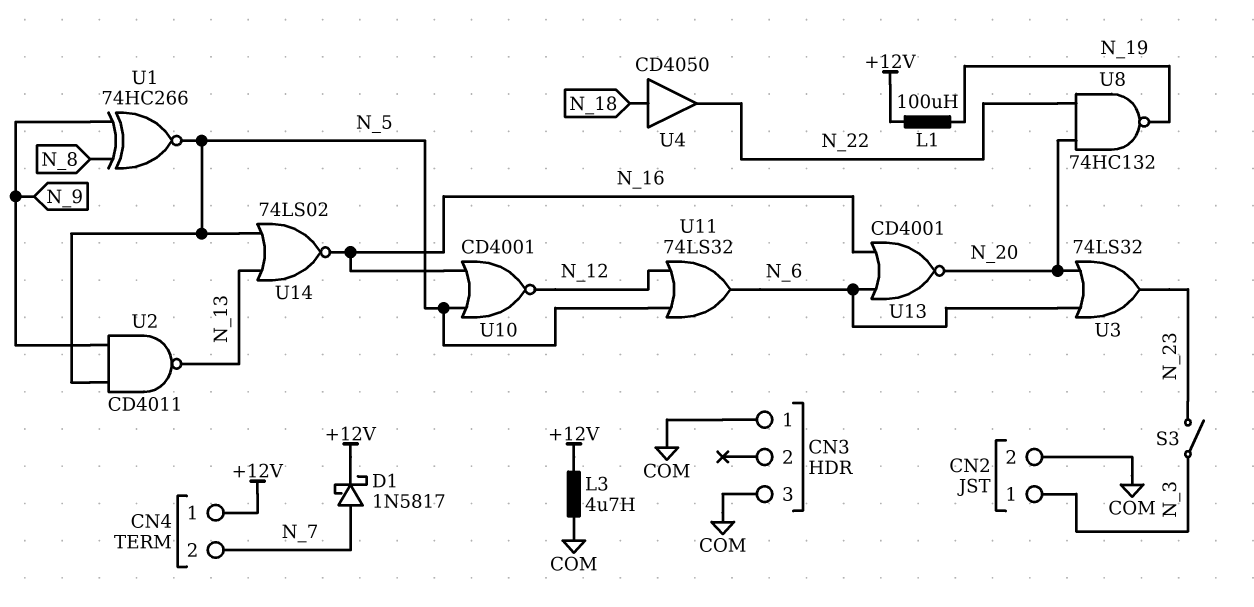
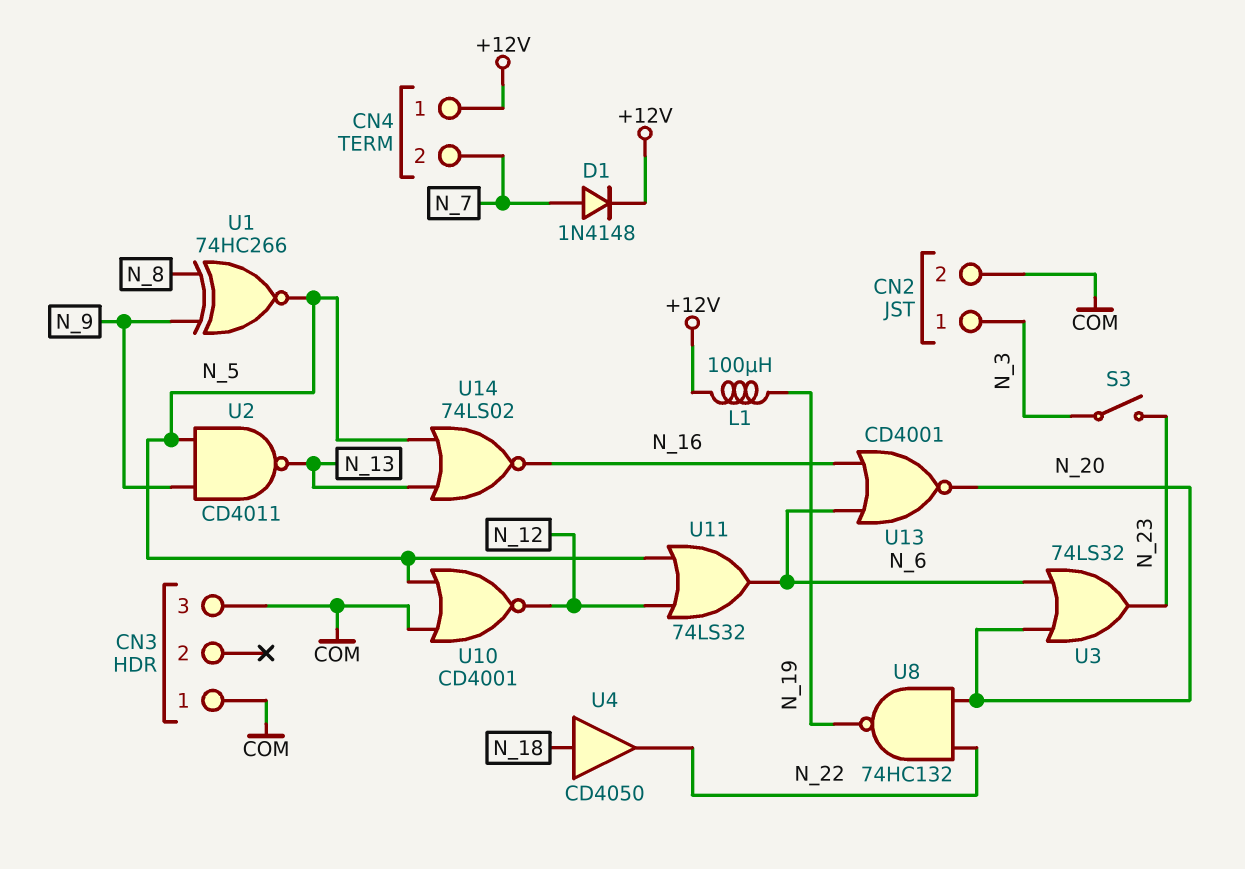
D1: schottky 1N5817 (A N_7, K +12V) -> diode 1N4148 (A N_7, K +12V)
L3: 4.7uH (+12V, COM) -> none
U10: NOR CD4001 (in N_5, in N_16, out N_12) -> NOR CD4001 (in COM, in N_5, out N_12)

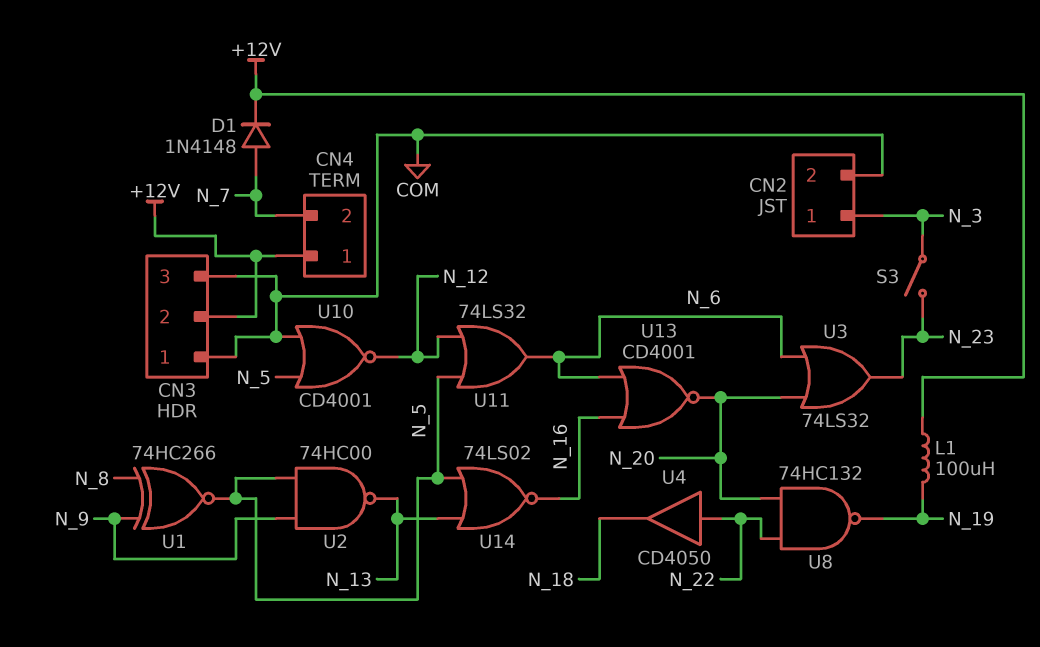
CN3 pin 2: none -> +12V
U2: NAND CD4011 (in N_5, in N_9, out N_13) -> NAND 74HC00 (in N_5, in N_9, out N_13)
U4: buffer CD4050 (in N_18, out N_22) -> buffer CD4050 (in N_22, out N_18)

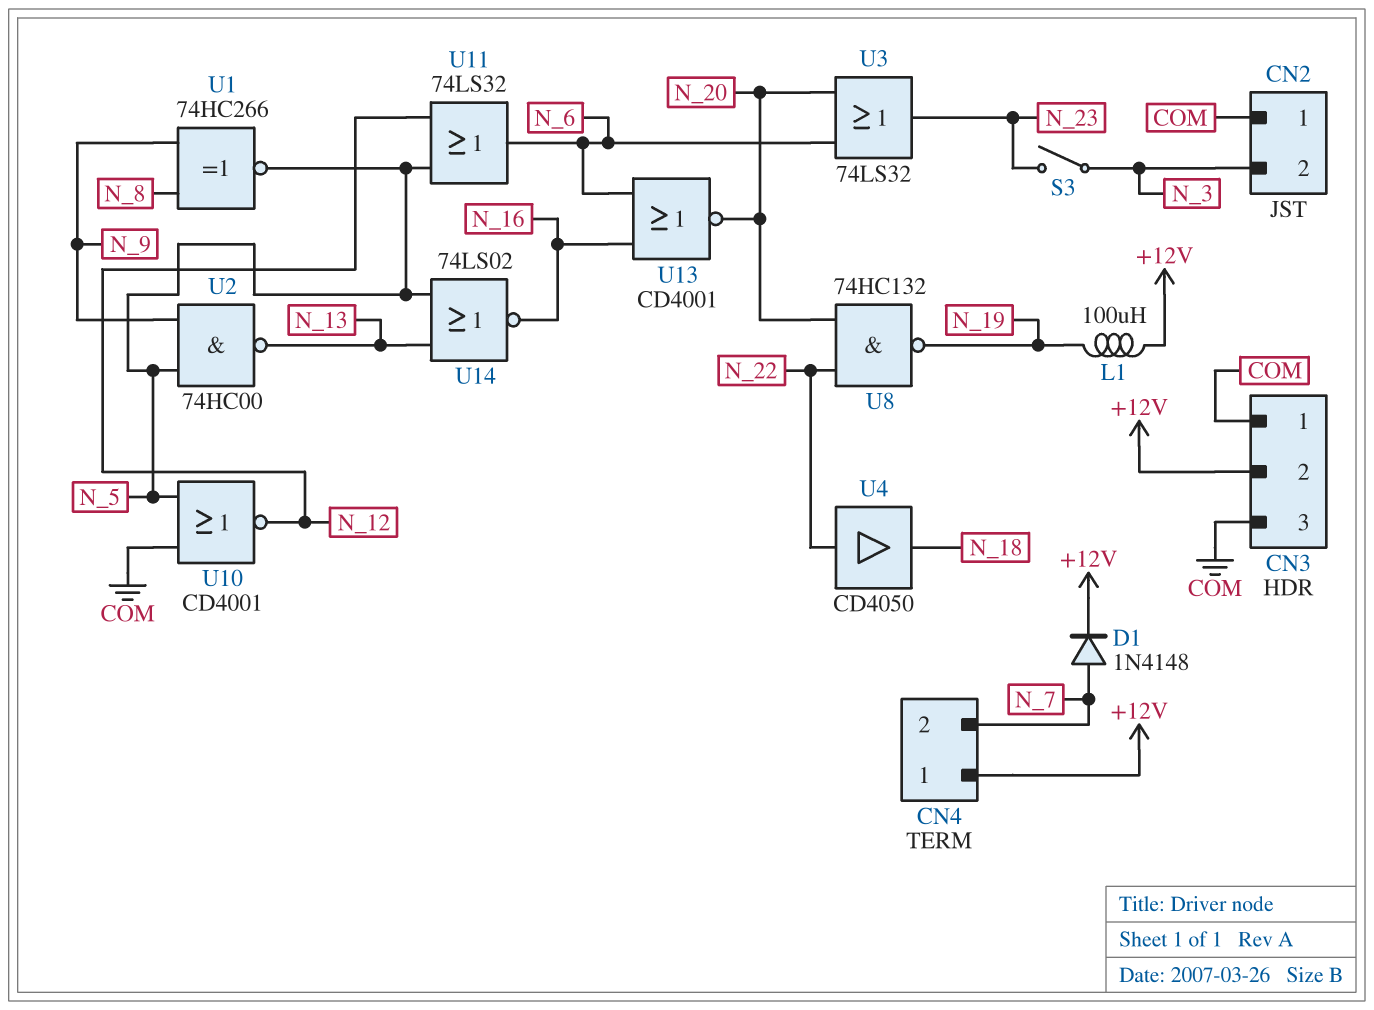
CN2 pin 1: N_3 -> COM
CN2 pin 2: COM -> N_3

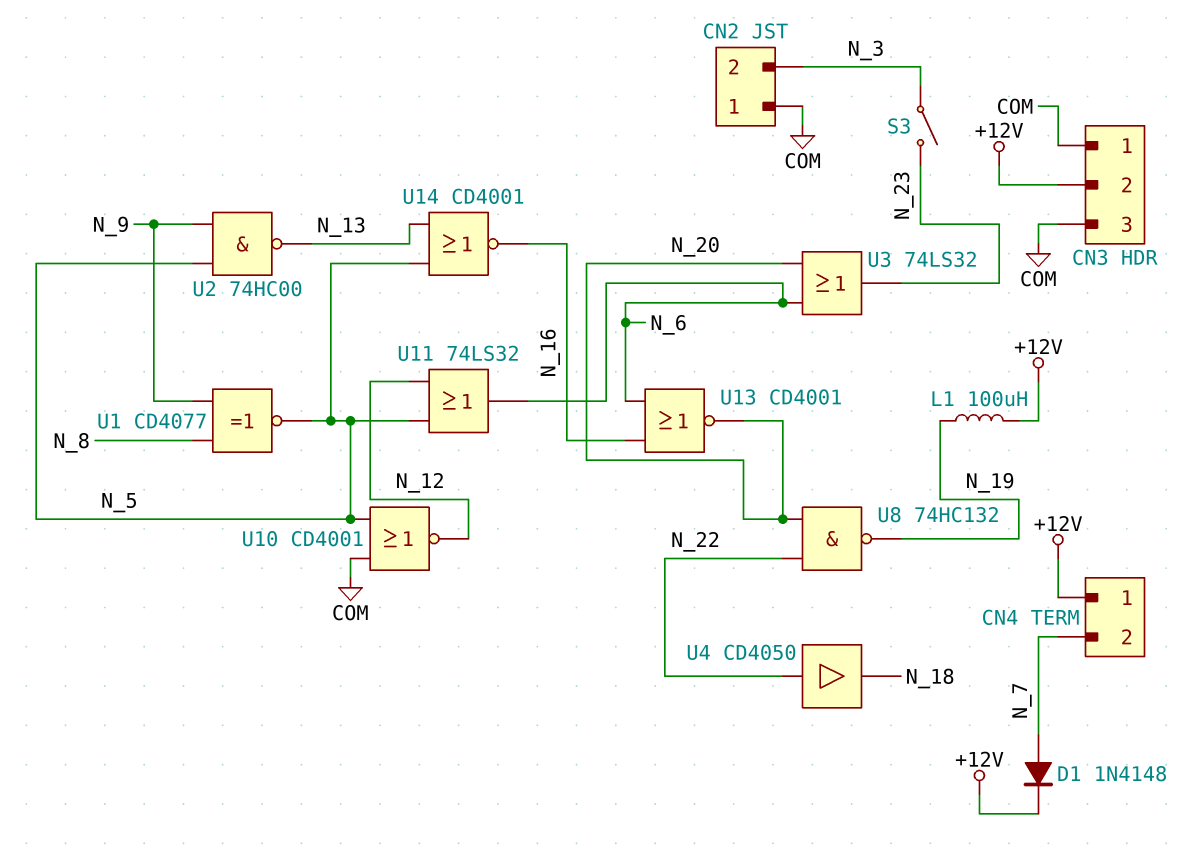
U1: XNOR 74HC266 (in N_8, in N_9, out N_5) -> XNOR CD4077 (in N_8, in N_9, out N_5)
U14: NOR 74LS02 (in N_5, in N_13, out N_16) -> NOR CD4001 (in N_5, in N_13, out N_16)

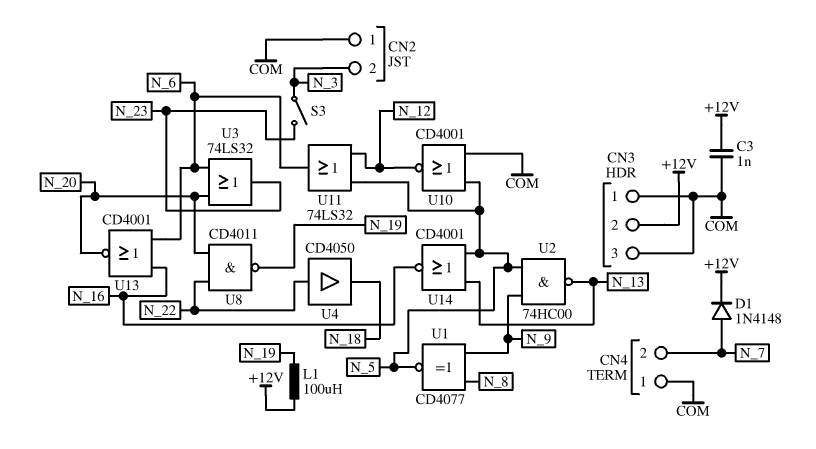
C3: none -> 1nF (+12V, COM)
CN4 pin 1: +12V -> COM
U8: NAND 74HC132 (in N_20, in N_22, out N_19) -> NAND CD4011 (in N_20, in N_22, out N_19)

